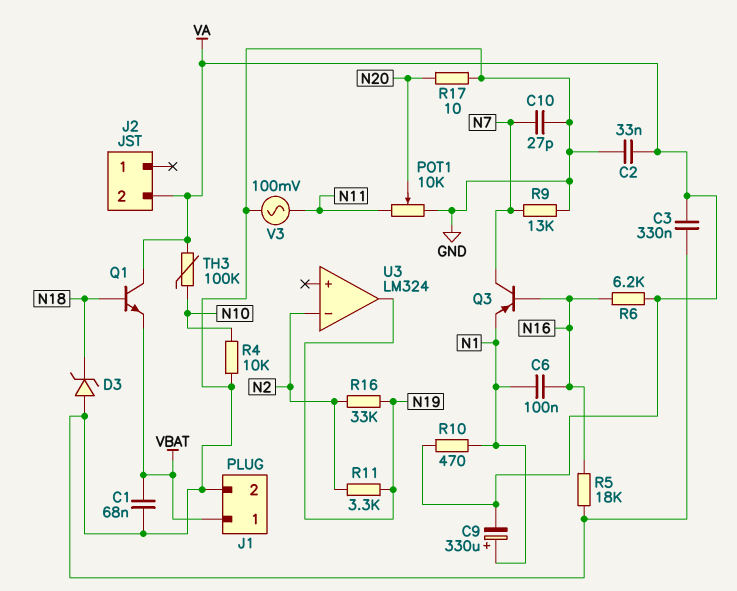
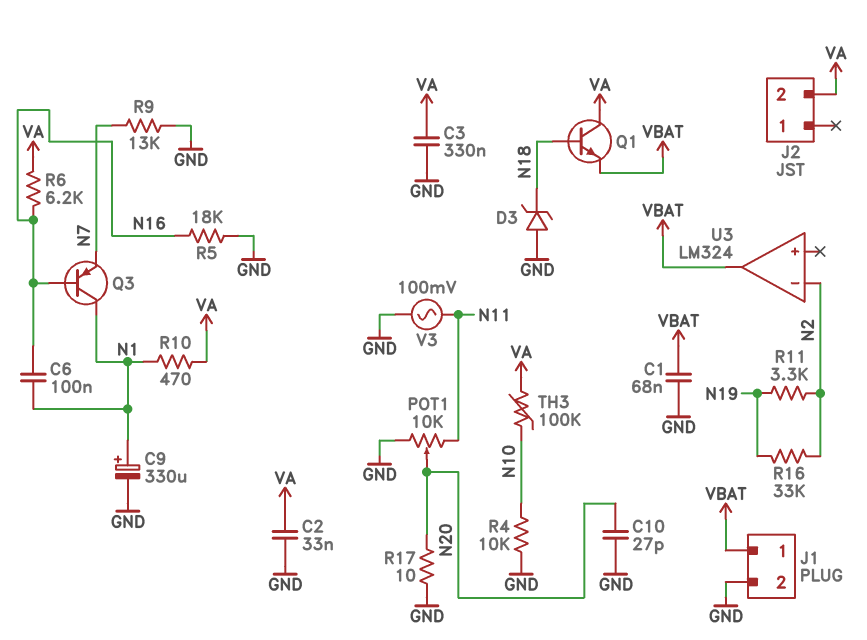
C9: 330uF (plus N1, minus VA) -> 330uF (plus N1, minus GND)
C10: 27pF (GND, N7) -> 27pF (GND, N20)
Q3: PNP (B N16, C N7, E N1) -> PNP (B N16, C N1, E N7)
U3 pin out: N19 -> VBAT

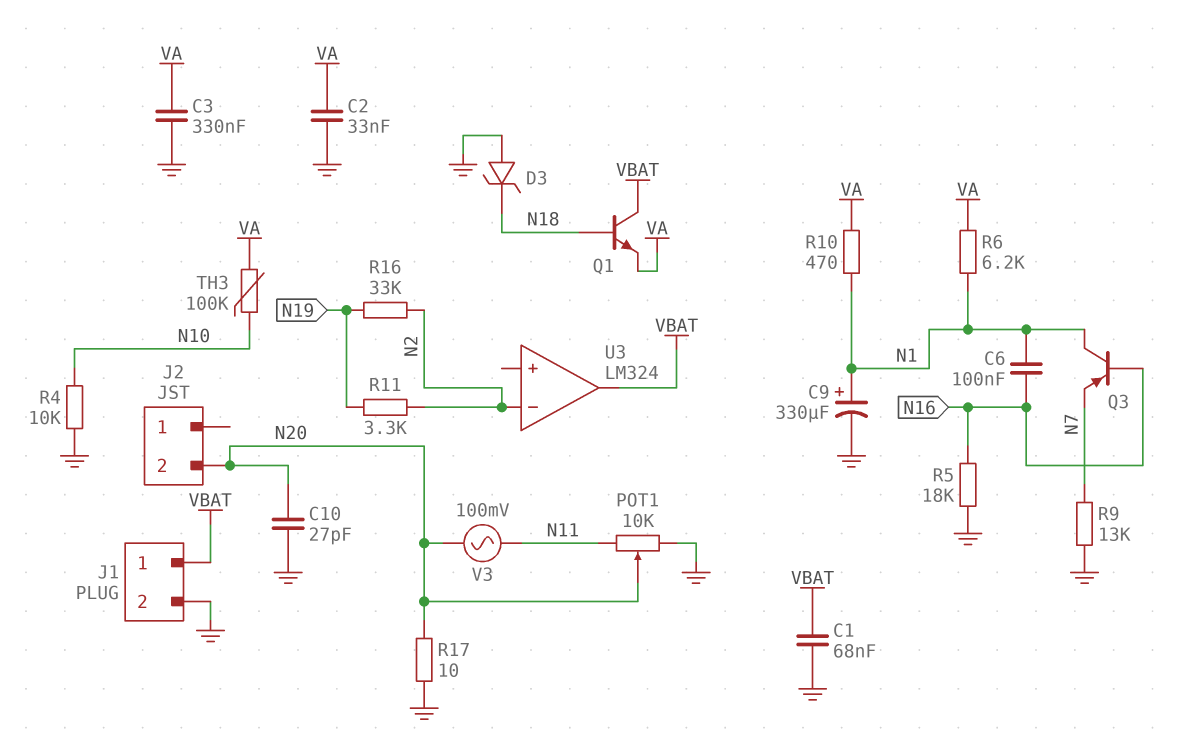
J2 pin 2: VA -> N20
Q1: NPN (B N18, C VA, E VBAT) -> NPN (B N18, C VBAT, E VA)
R6: 6.2k (N16, VA) -> 6.2k (N1, VA)
V3: AC 100mV (GND, N11) -> AC 100mV (N11, N20)

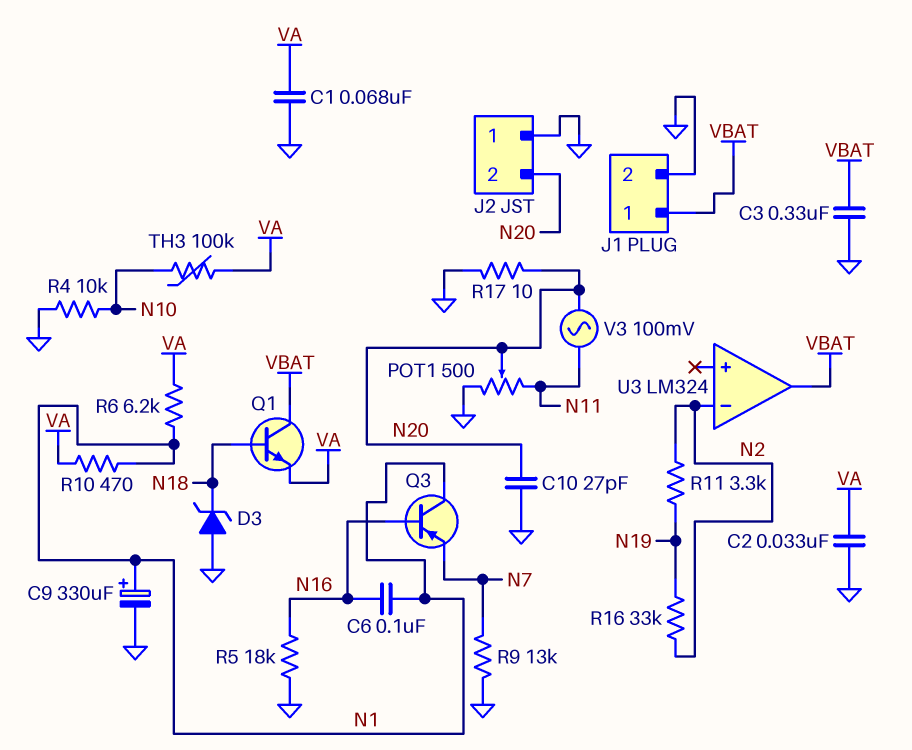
C1: 68nF (GND, VBAT) -> 68nF (GND, VA)
C3: 330nF (GND, VA) -> 330nF (GND, VBAT)
J2 pin 1: none -> GND
POT1: 10k (GND, N11, wiper N20) -> 500 (GND, N11, wiper N20)

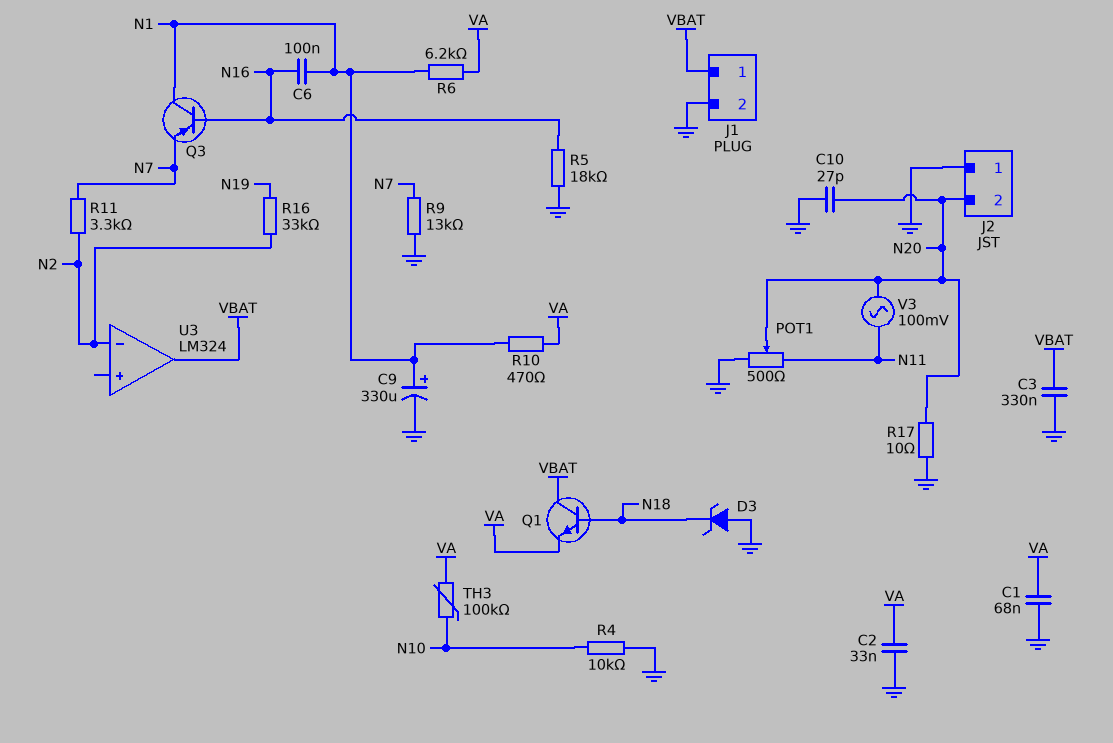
R11: 3.3k (N2, N19) -> 3.3k (N2, N7)

